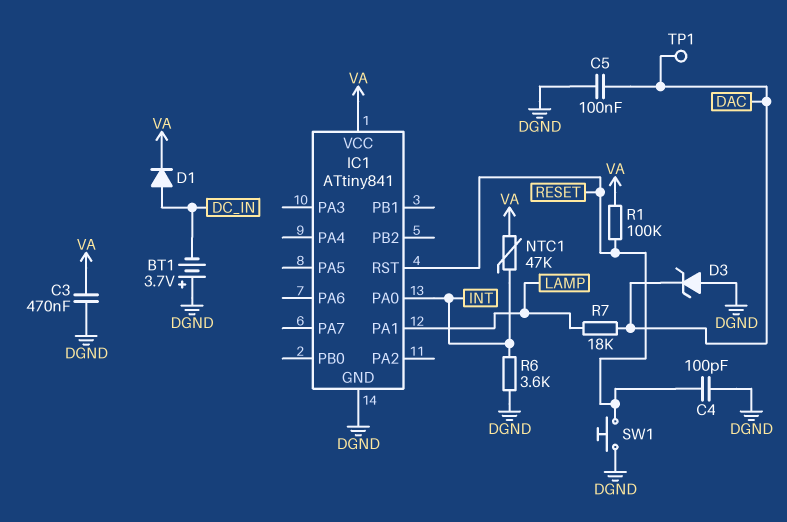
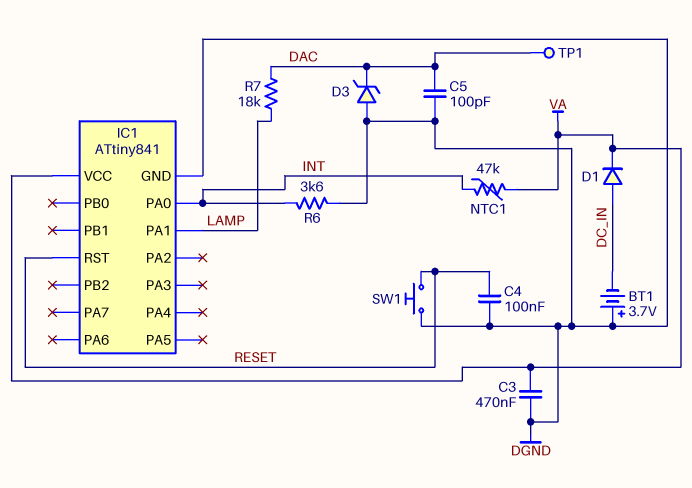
C4: 100pF (DGND, RESET) -> 100nF (DGND, RESET)
C5: 100nF (DAC, DGND) -> 100pF (DAC, DGND)
R1: 100k (RESET, VA) -> none

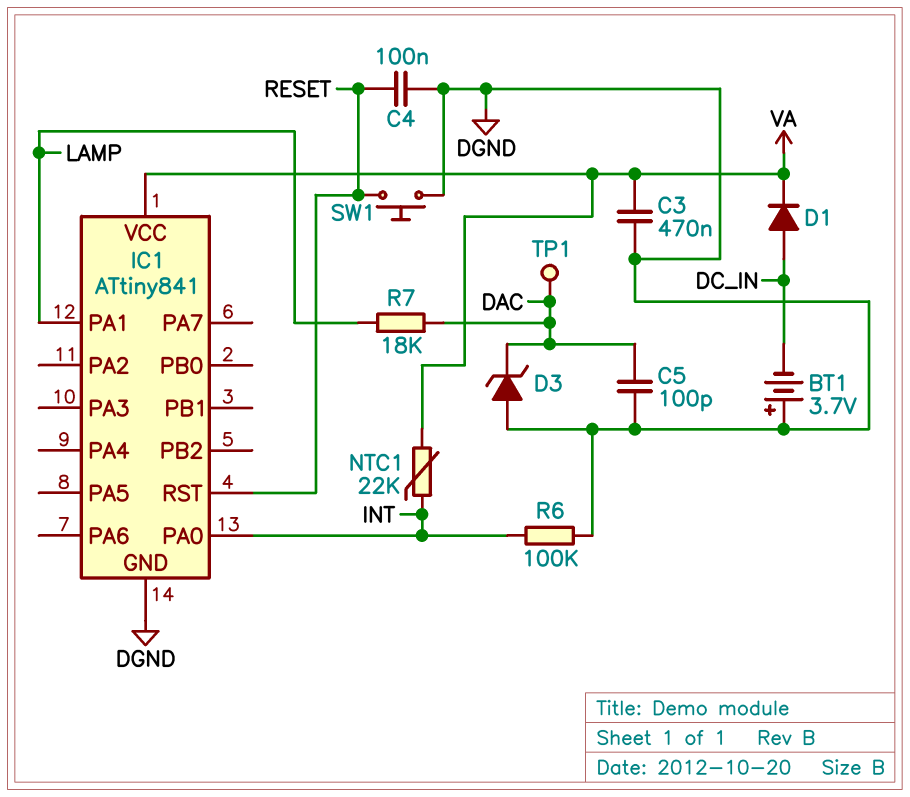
NTC1: 47k (INT, VA) -> 22k (INT, VA)
R6: 3.6k (DGND, INT) -> 100k (DGND, INT)

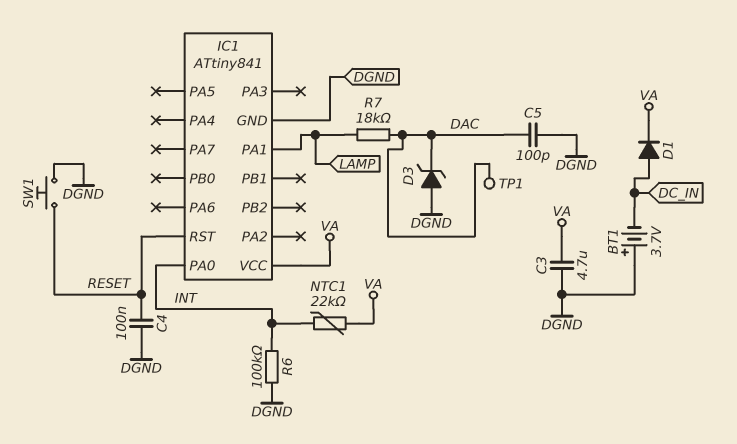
C3: 470nF (DGND, VA) -> 4.7uF (DGND, VA)

